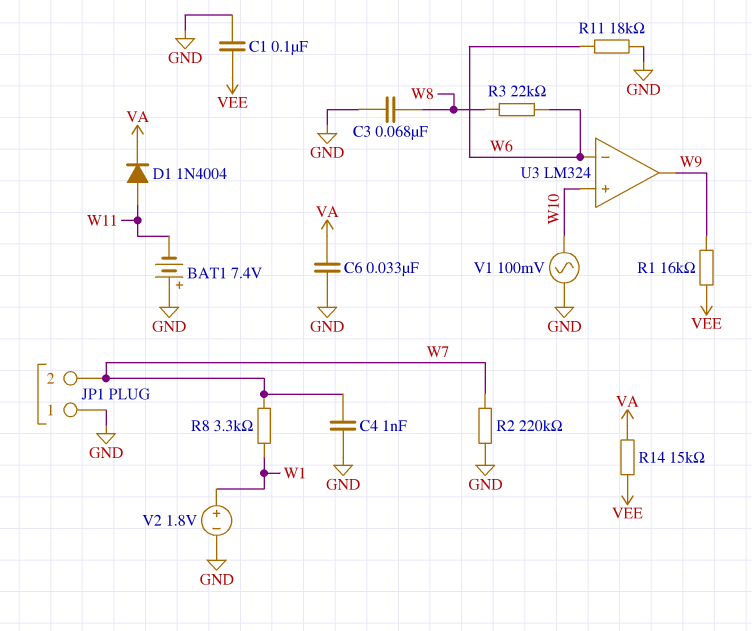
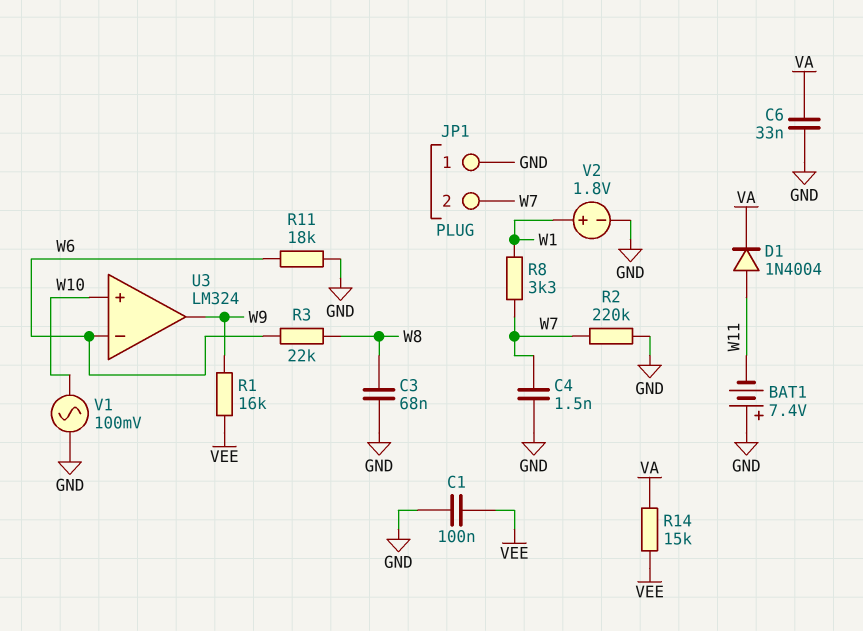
C4: 1nF (GND, W7) -> 1.5nF (GND, W7)

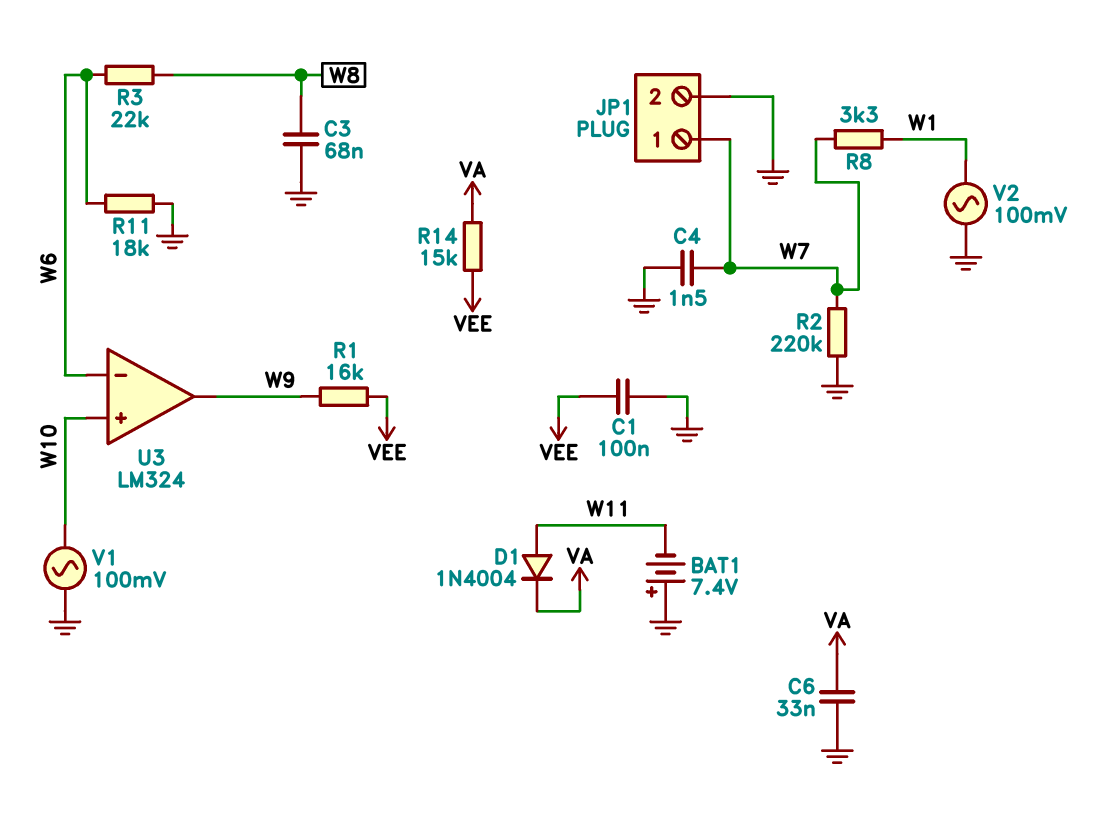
JP1 pin 1: GND -> W7
JP1 pin 2: W7 -> GND
V2: 1.8V (plus W1, minus GND) -> AC 100mV (GND, W1)

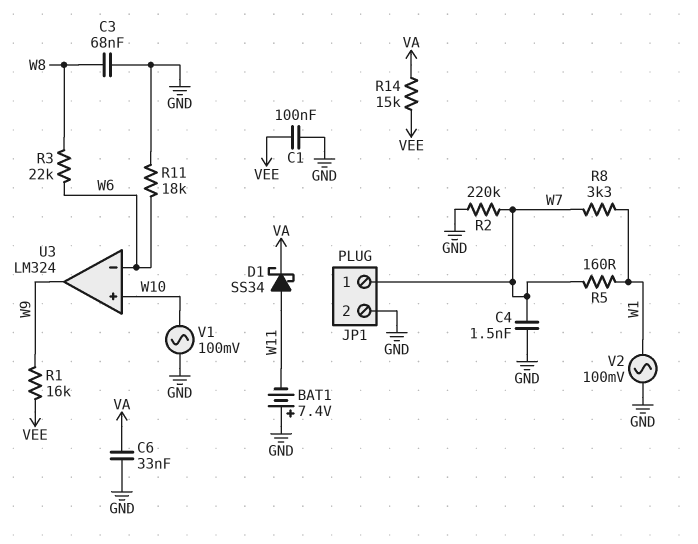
D1: diode 1N4004 (A W11, K VA) -> schottky SS34 (A W11, K VA)
R5: none -> 160 (W1, W7)

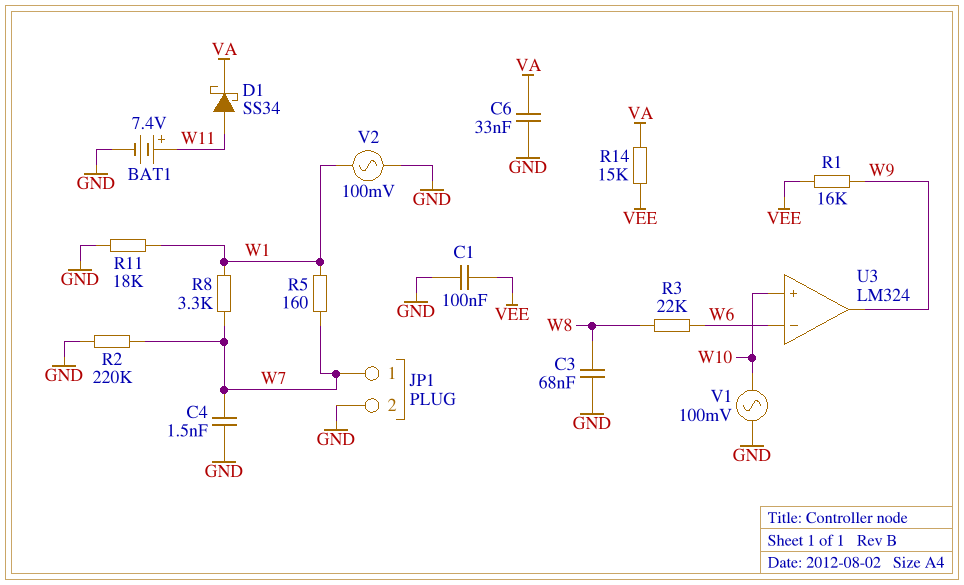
BAT1: 7.4V (plus GND, minus W11) -> 7.4V (plus W11, minus GND)
R11: 18k (GND, W6) -> 18k (GND, W1)

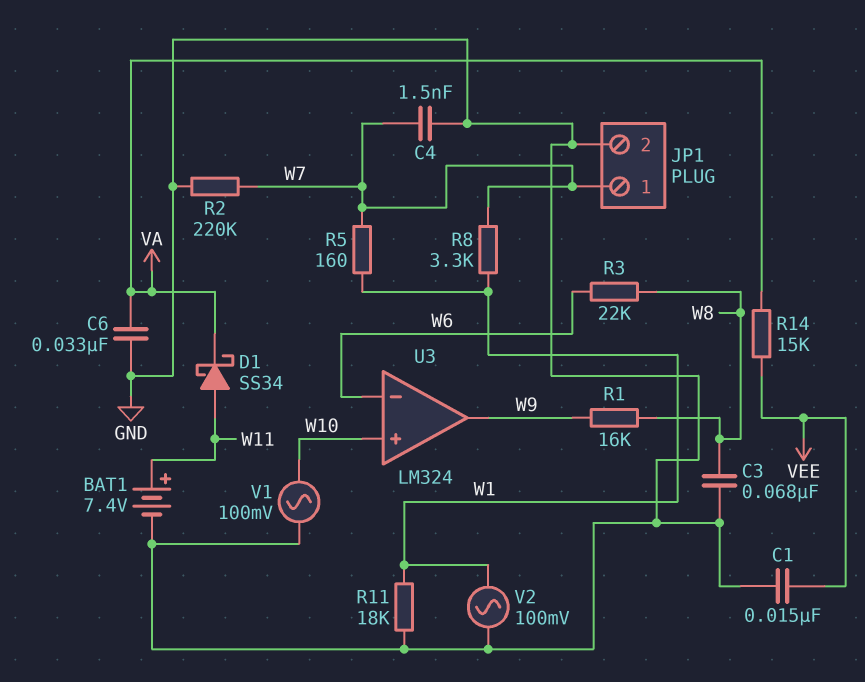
C1: 100nF (GND, VEE) -> 15nF (GND, VEE)
R1: 16k (VEE, W9) -> 16k (W8, W9)

